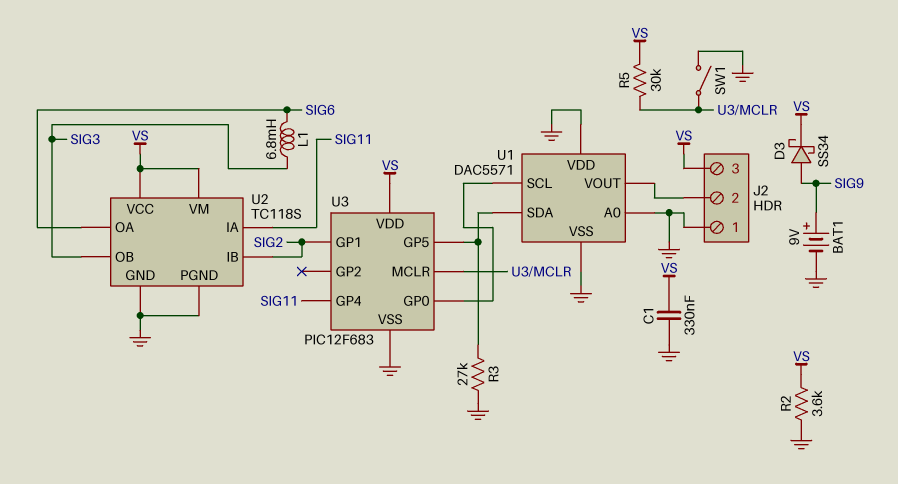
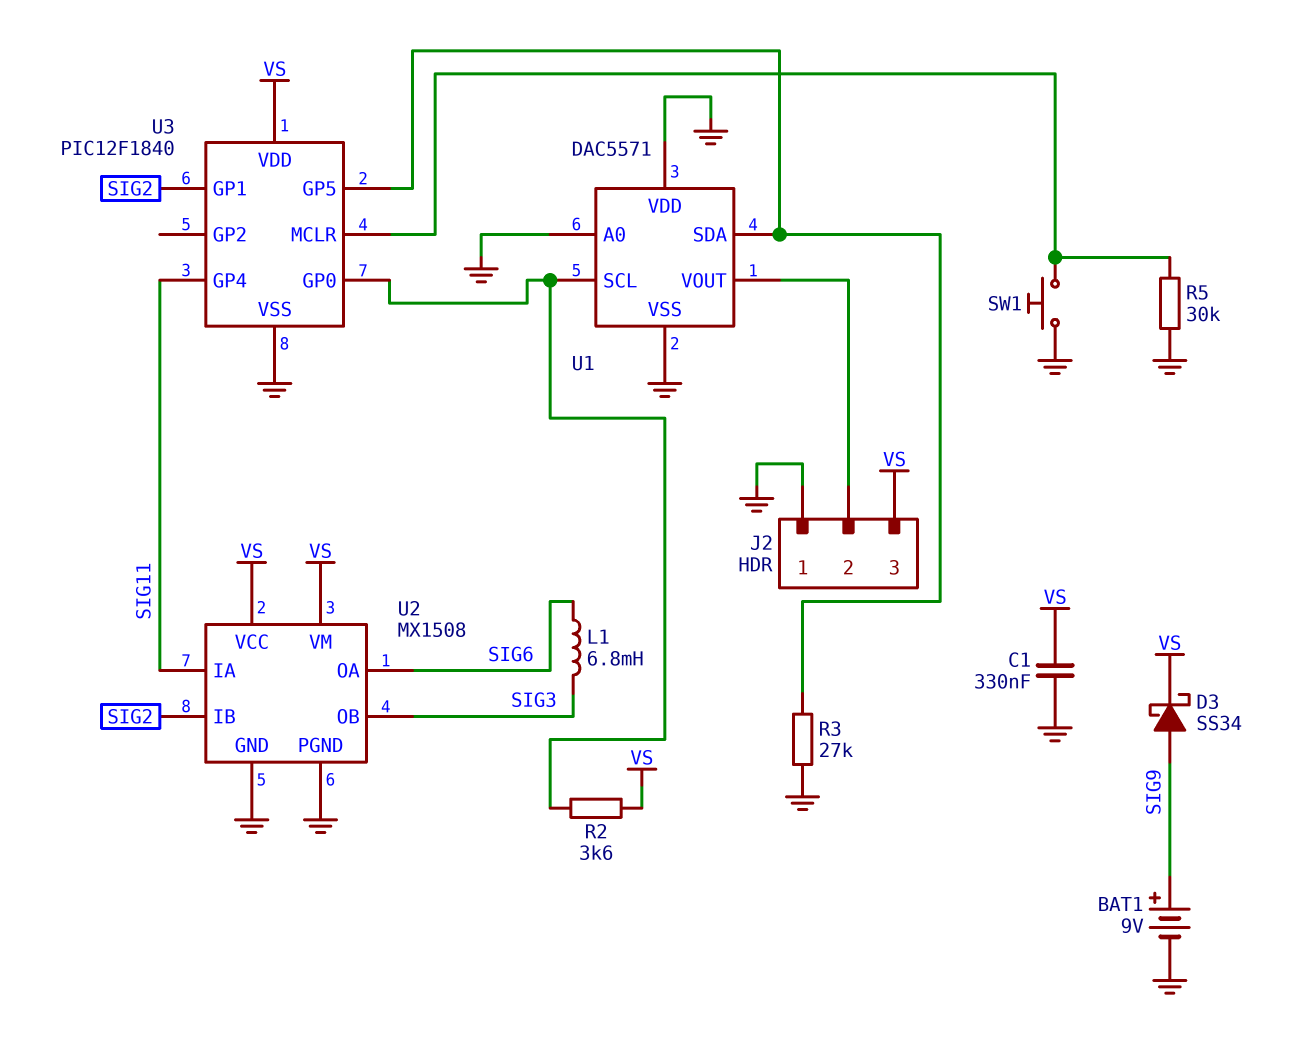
R2: 3.6k (GND, VS) -> 3.6k (U1/SCL, VS)
R5: 30k (U3/MCLR, VS) -> 30k (GND, U3/MCLR)
SW1: switch (GND, U3/MCLR) -> button (GND, U3/MCLR)
U2: TC118S -> MX1508
U3: PIC12F683 -> PIC12F1840

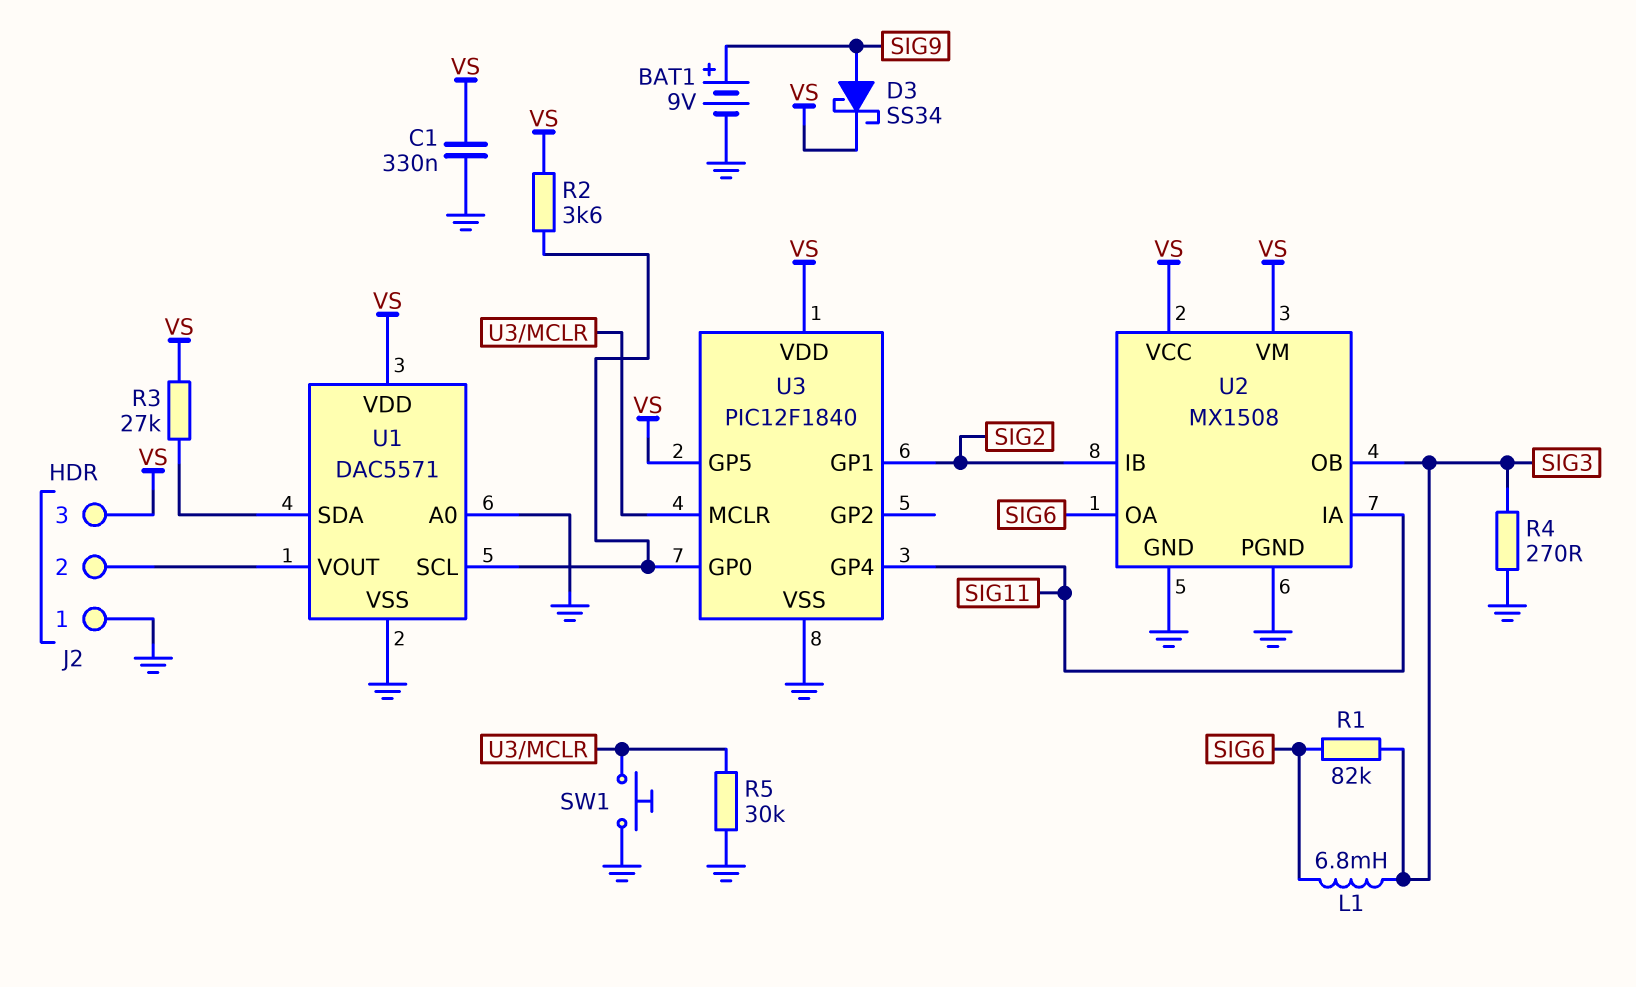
R1: none -> 82k (SIG3, SIG6)
R3: 27k (GND, U1/SDA) -> 27k (U1/SDA, VS)
R4: none -> 270 (GND, SIG3)
U1 pin VDD: GND -> VS
U3 pin GP5: U1/SDA -> VS

